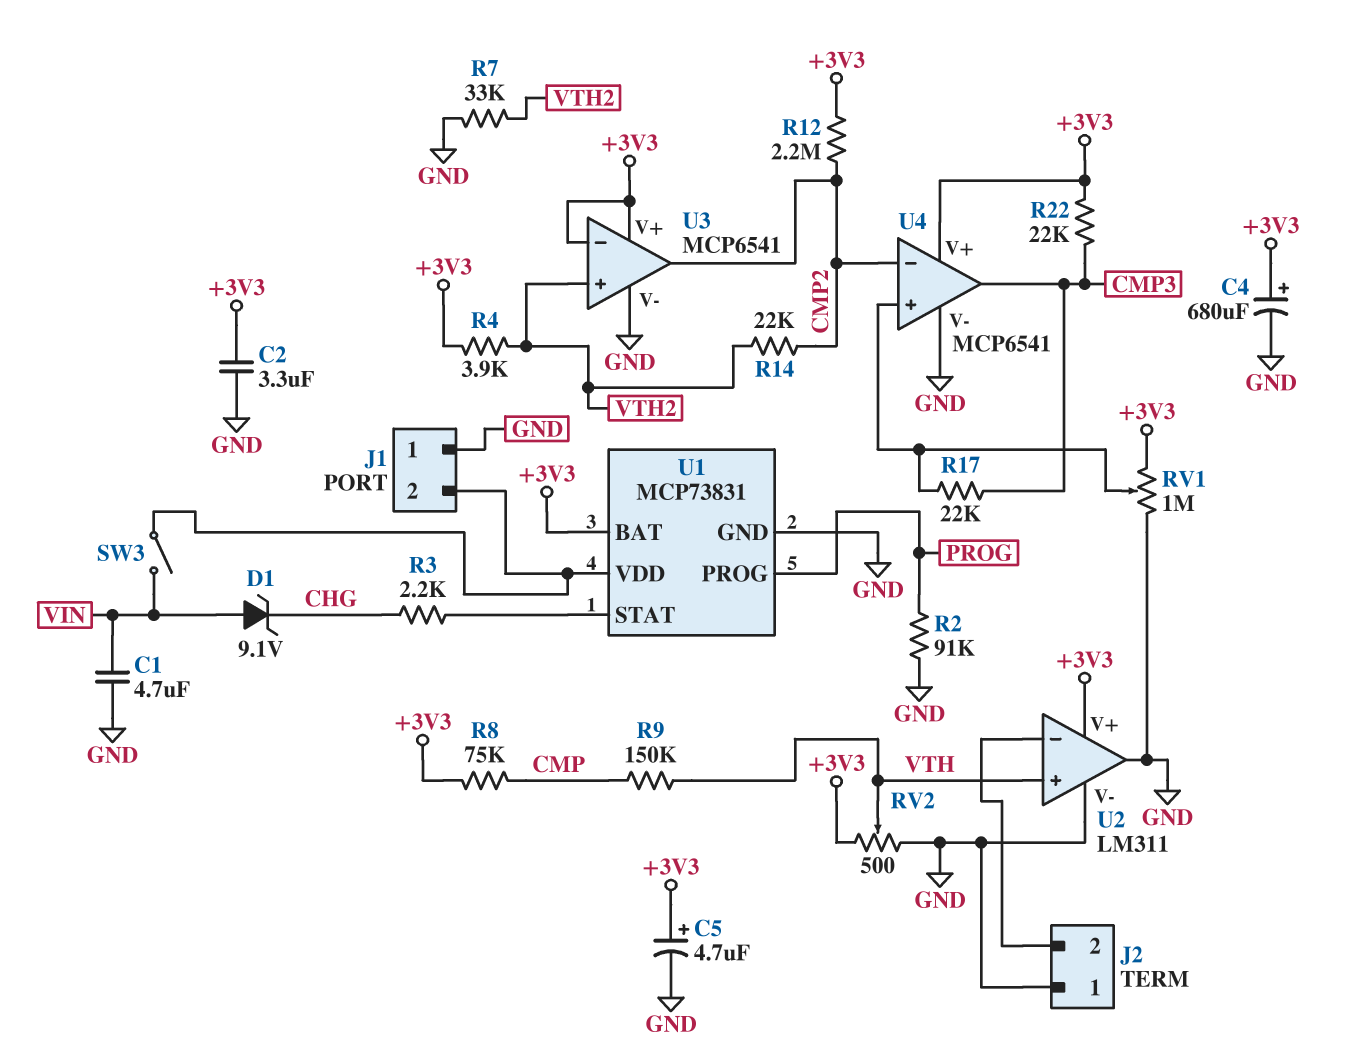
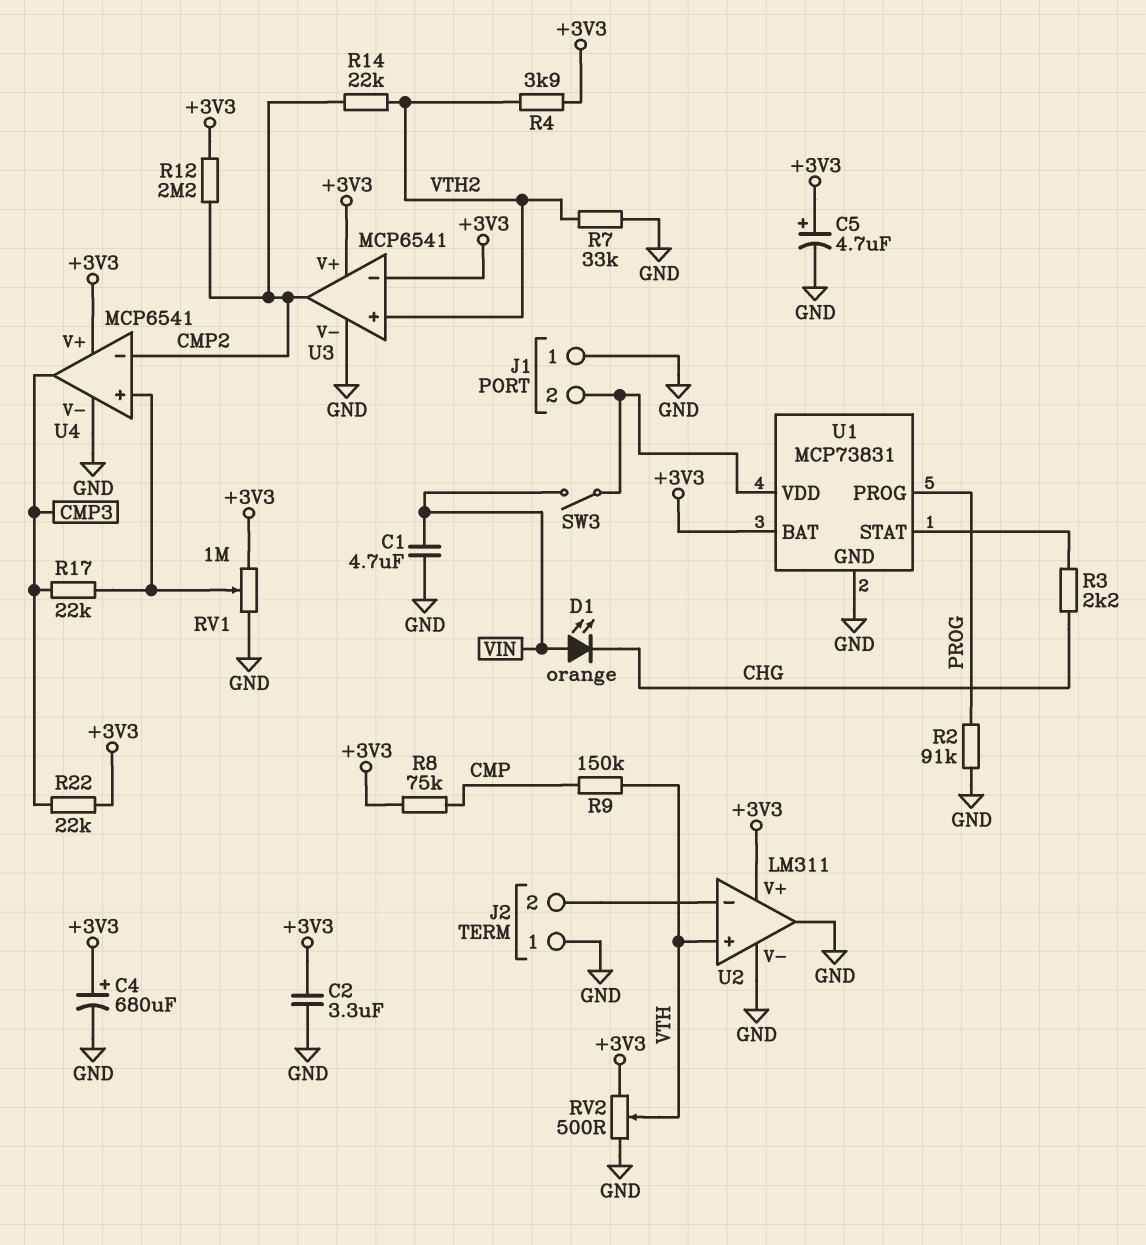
D1: zener 9.1V (A VIN, K CHG) -> LED orange (A VIN, K CHG)

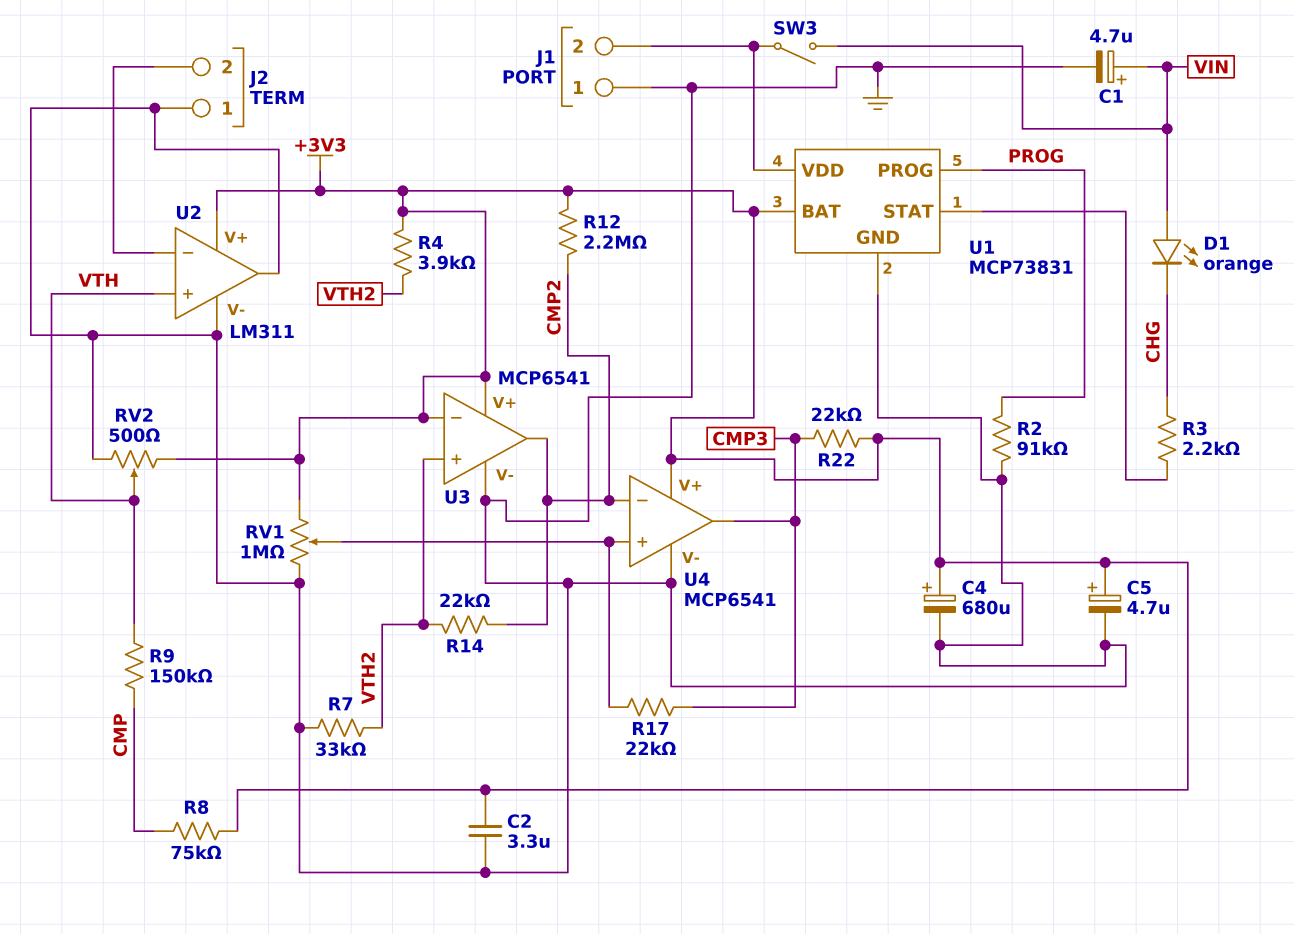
C1: 4.7uF (GND, VIN) -> 4.7uF (plus VIN, minus GND)

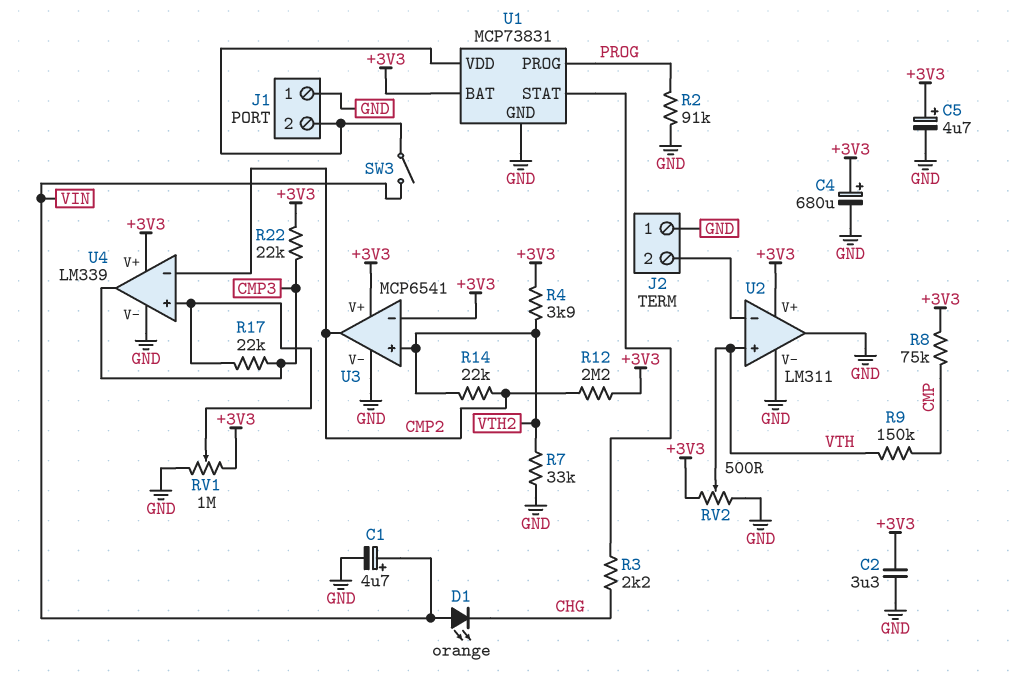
U4: MCP6541 -> LM339

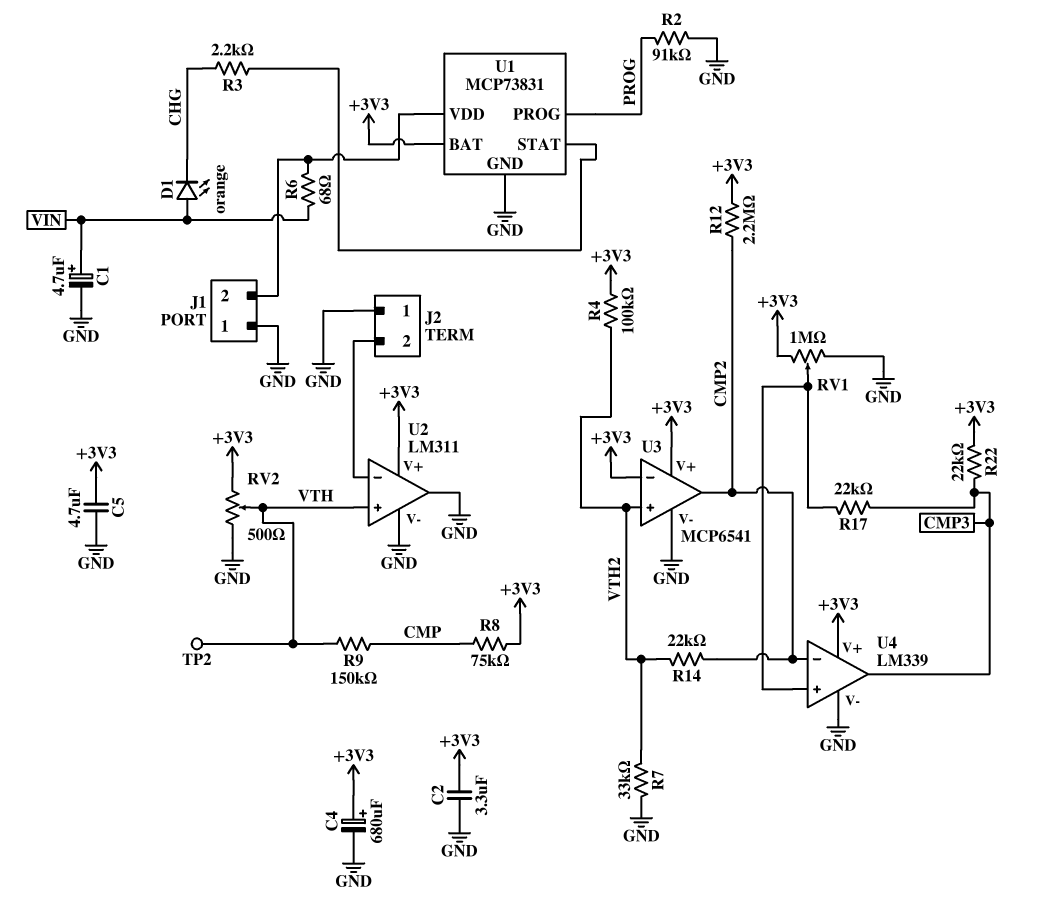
C5: 4.7uF (plus +3V3, minus GND) -> 4.7uF (+3V3, GND)
R4: 3.9k (+3V3, VTH2) -> 100k (+3V3, VTH2)
R6: none -> 68 (J1/2, VIN)
SW3: switch (J1/2, VIN) -> none
TP2: none -> test point (VTH)

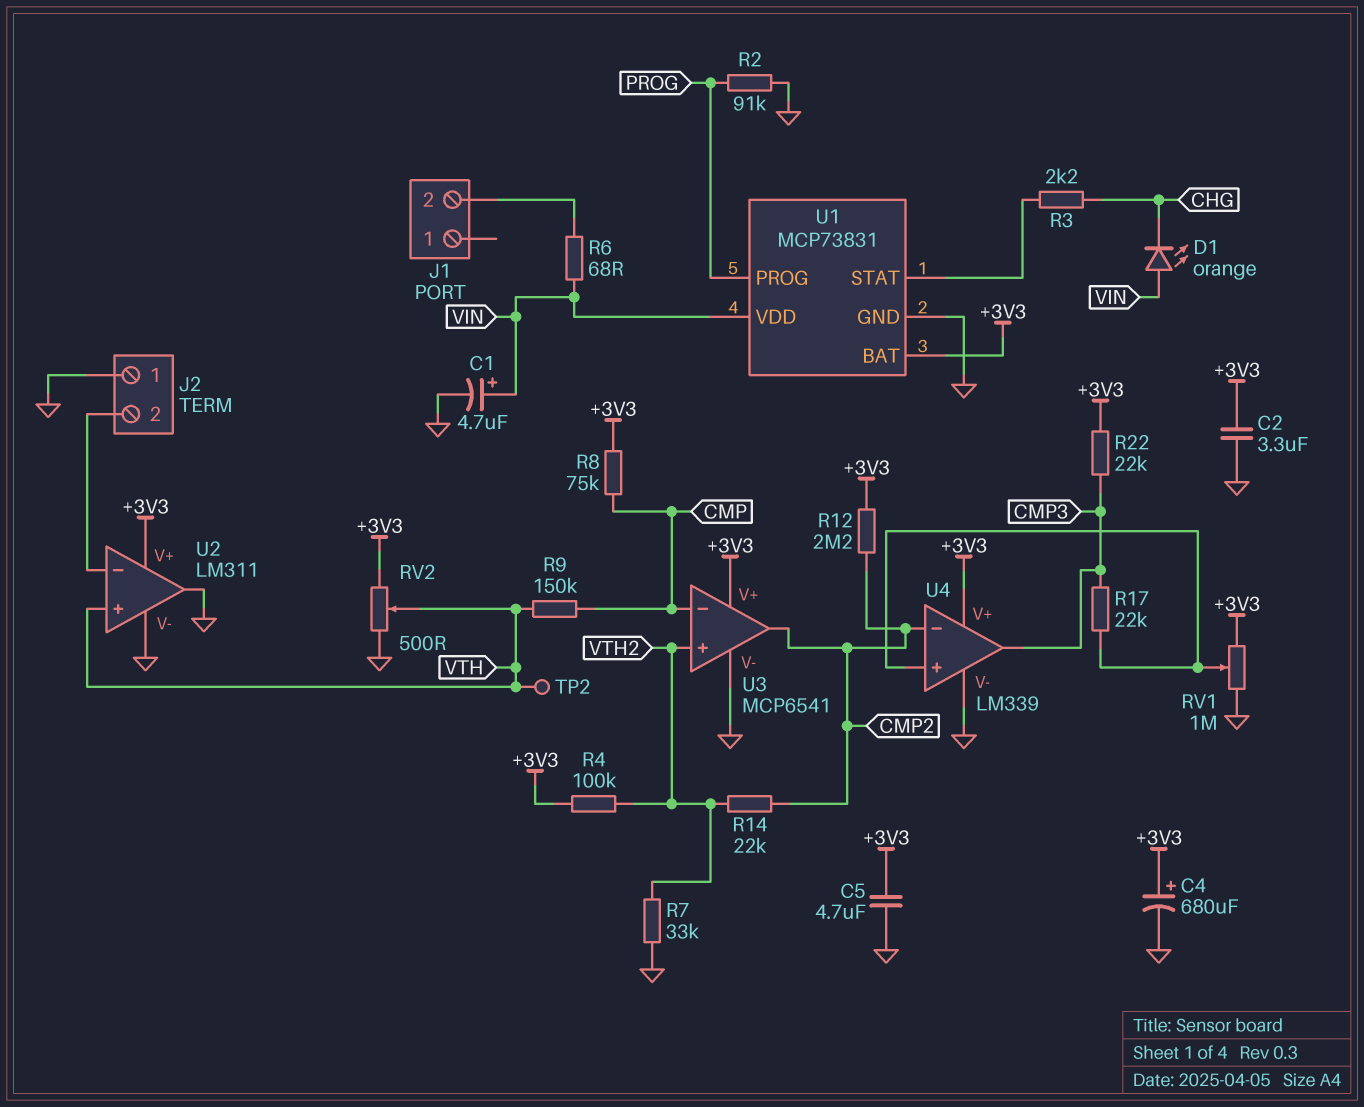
J1 pin 1: GND -> none
U1 pin VDD: J1/2 -> VIN
U3 pin in-: +3V3 -> CMP

